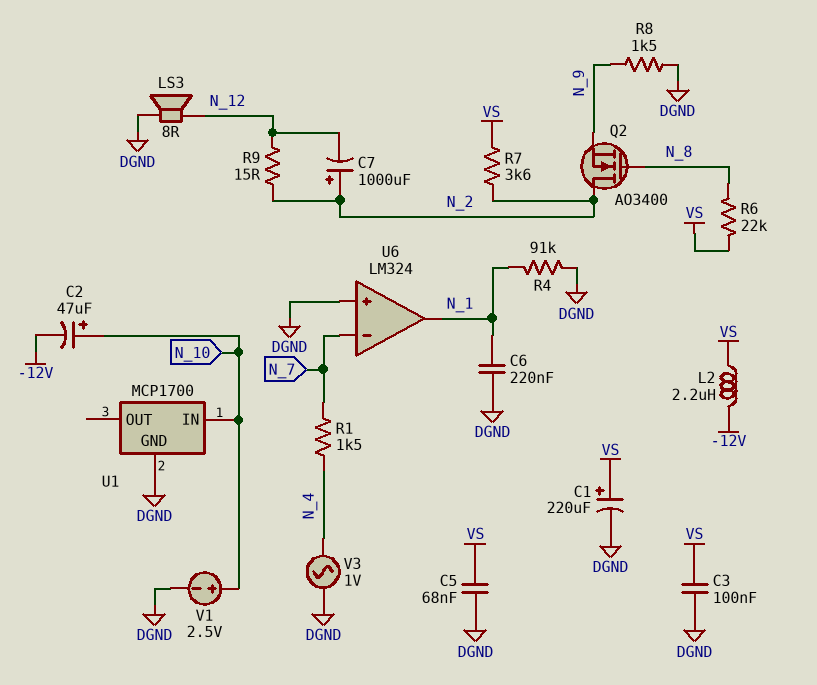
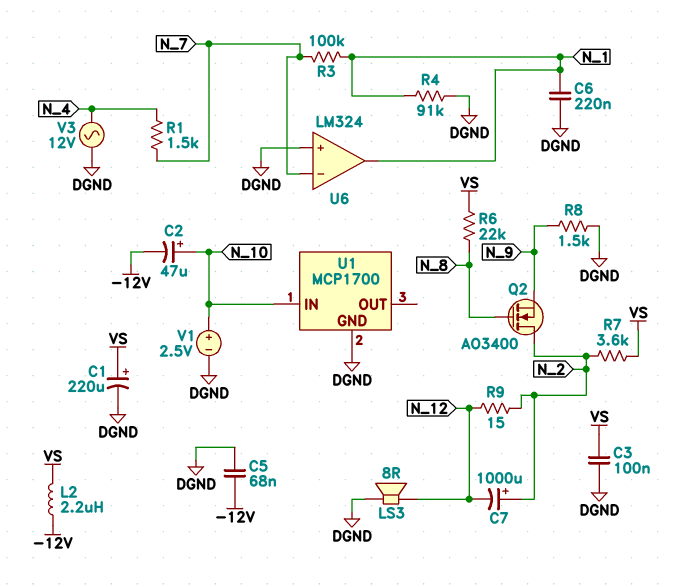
C5: 68nF (DGND, VS) -> 68nF (-12V, DGND)
R3: none -> 100k (N_1, N_7)
V3: AC 1V (DGND, N_4) -> AC 12V (DGND, N_4)

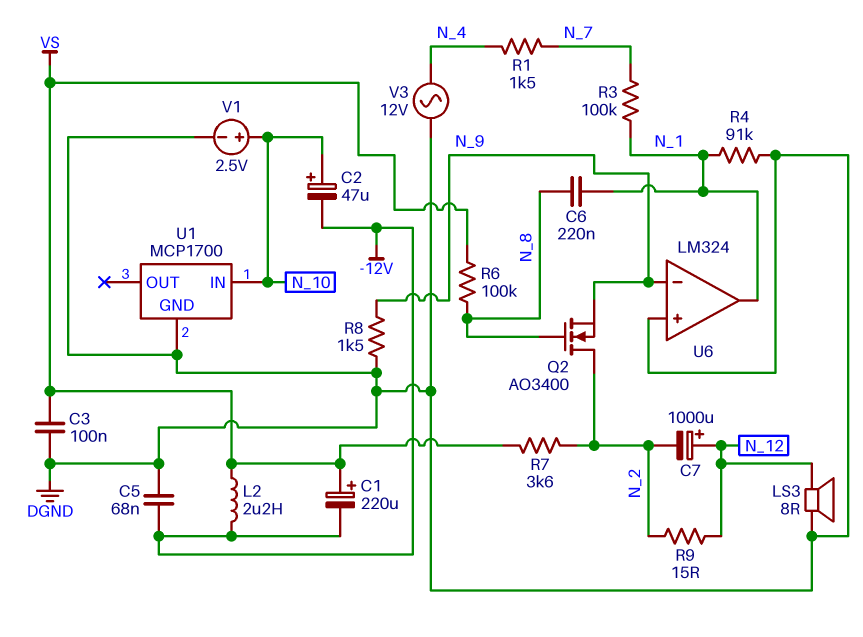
C1: 220uF (plus VS, minus DGND) -> 220uF (plus VS, minus -12V)
C6: 220nF (DGND, N_1) -> 220nF (N_1, N_8)
C7: 1000uF (plus N_2, minus N_12) -> 1000uF (plus N_12, minus N_2)
R6: 22k (N_8, VS) -> 100k (N_8, VS)
U6 pin in-: N_7 -> N_9

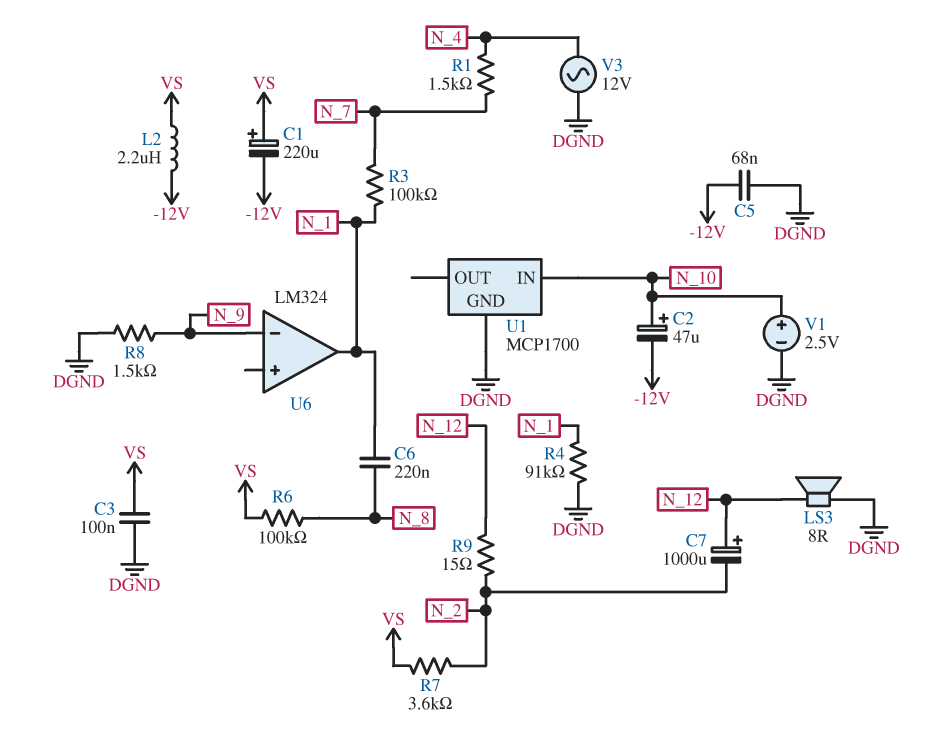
Q2: NMOS AO3400 (G N_8, D N_2, S N_9) -> none
U6 pin in+: DGND -> none

